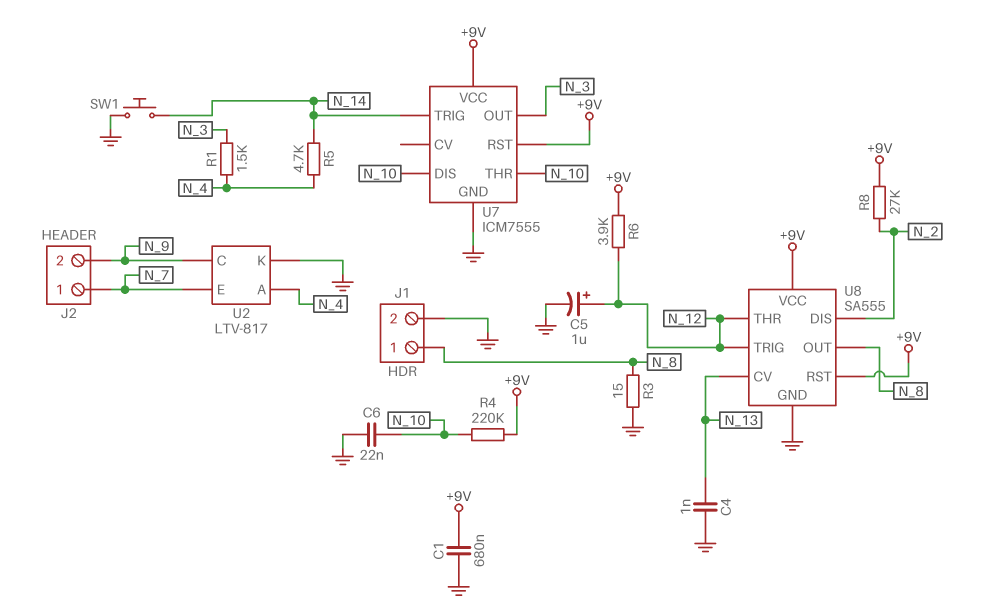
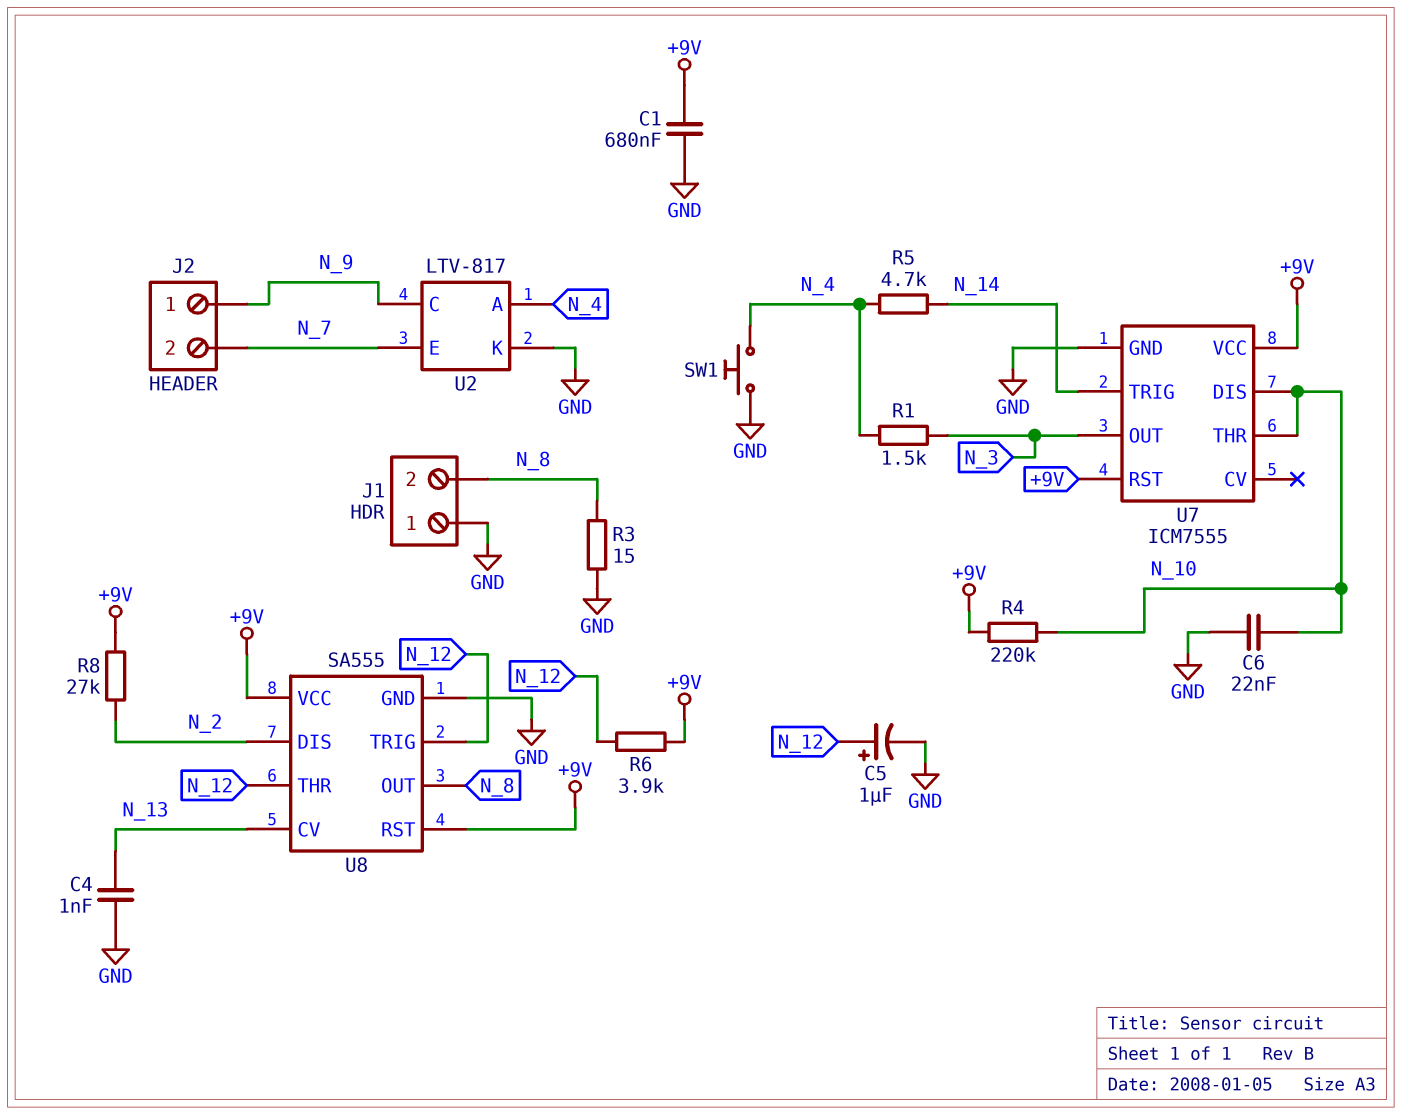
J1 pin 1: N_8 -> GND
J1 pin 2: GND -> N_8
J2 pin 1: N_7 -> N_9
J2 pin 2: N_9 -> N_7
SW1: button (GND, N_14) -> button (GND, N_4)

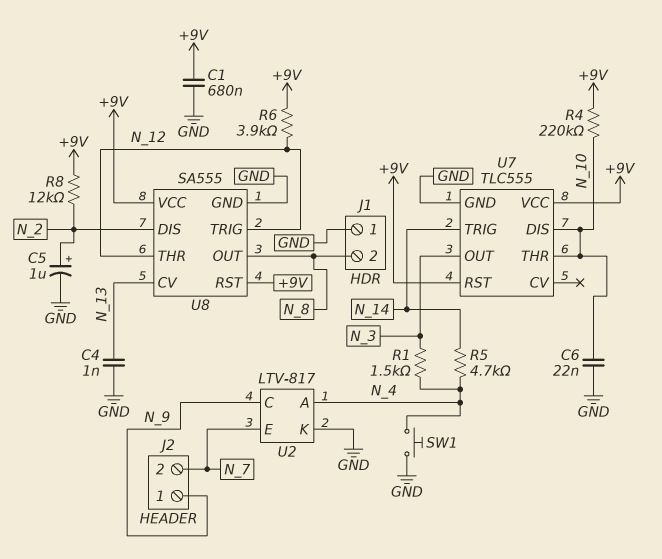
C5: 1uF (plus N_12, minus GND) -> 1uF (plus N_2, minus GND)
R3: 15 (GND, N_8) -> none
R8: 27k (+9V, N_2) -> 12k (+9V, N_2)
U7: ICM7555 -> TLC555

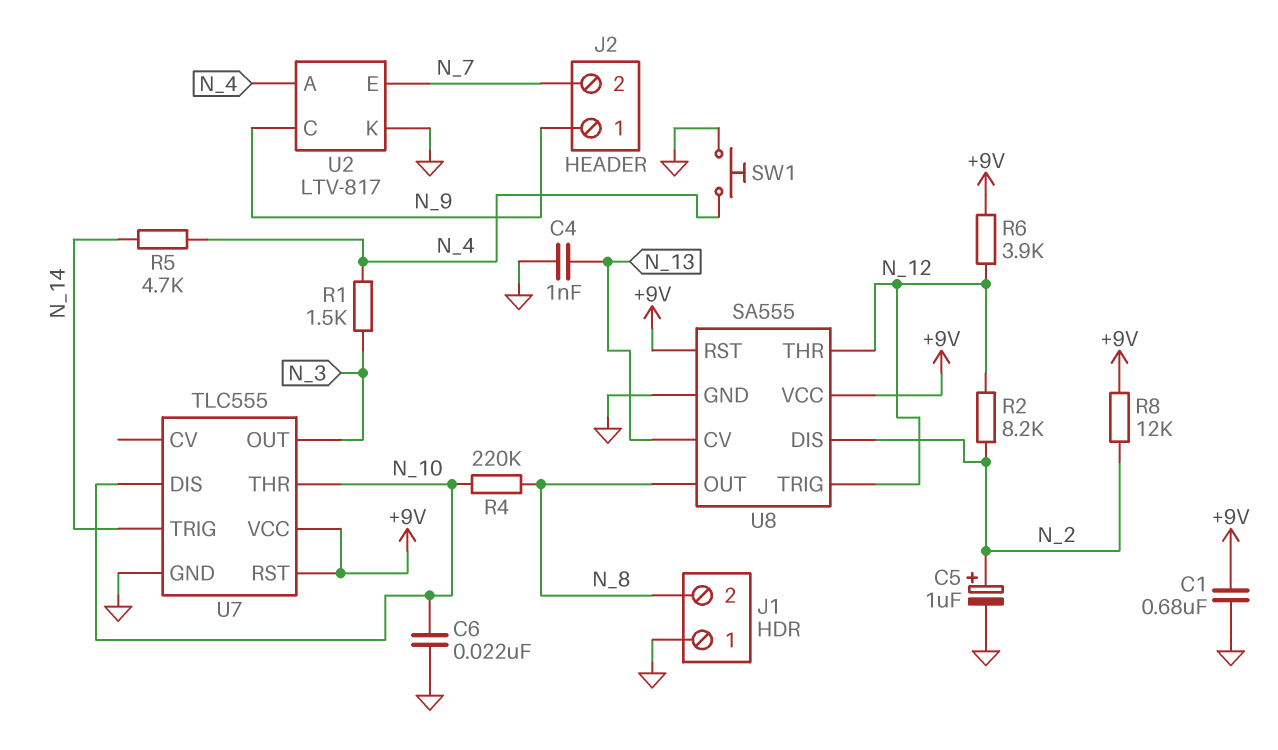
R2: none -> 8.2k (N_2, N_12)
R4: 220k (+9V, N_10) -> 220k (N_8, N_10)

